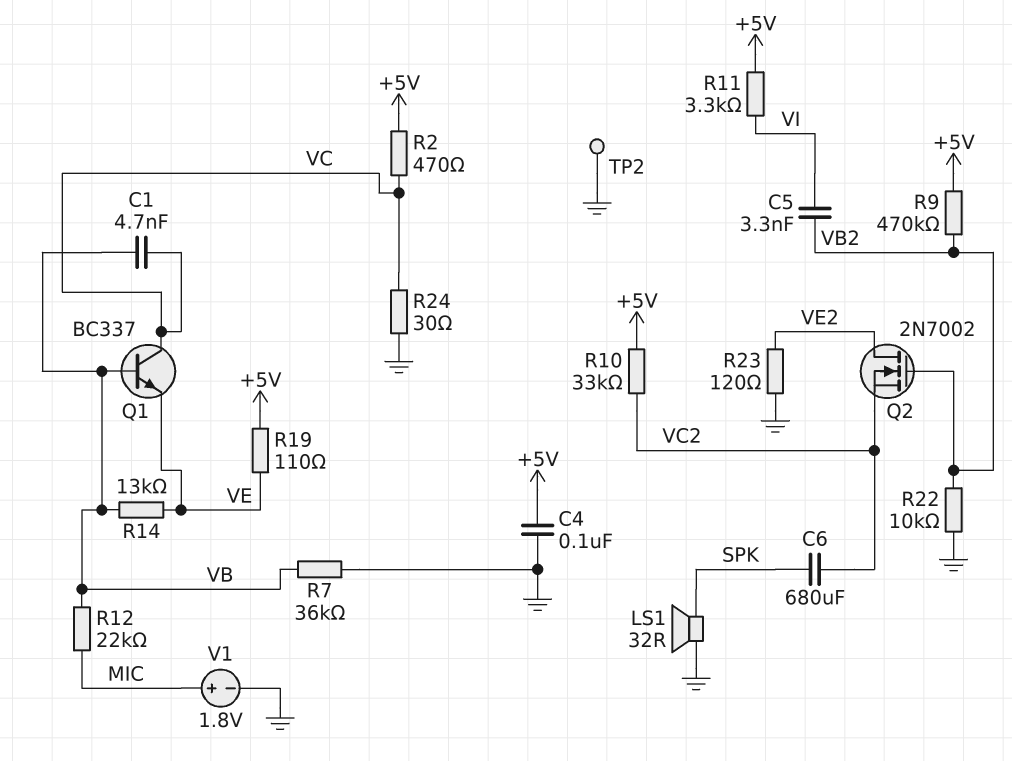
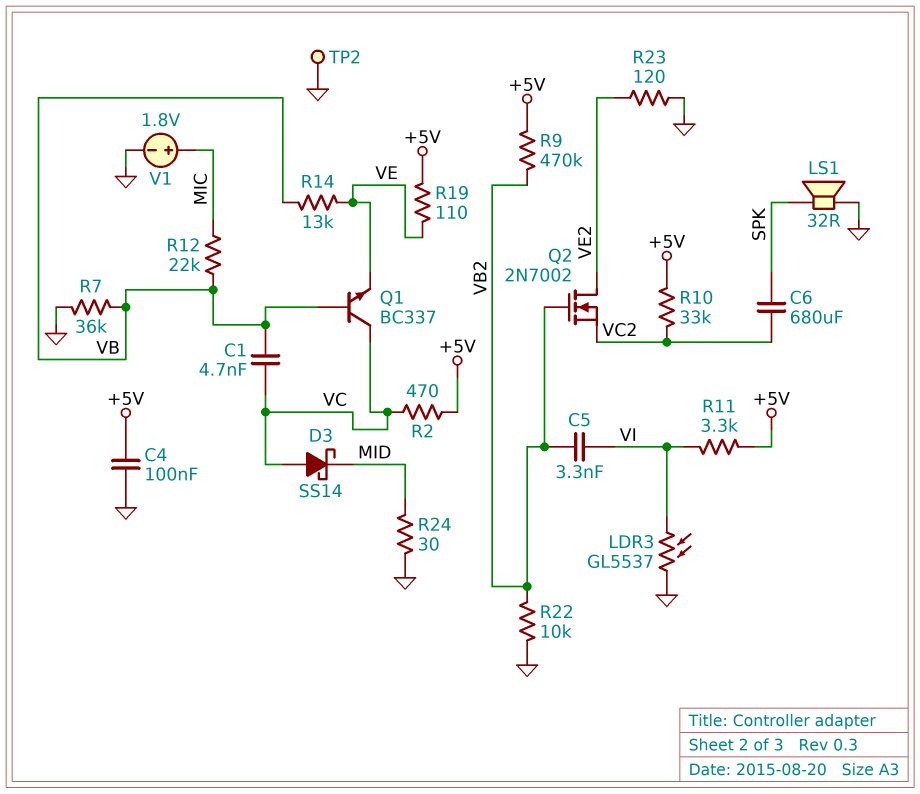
D3: none -> schottky SS14 (A VC, K MID)
LDR3: none -> GL5537 (GND, VI)
R24: 30 (GND, VC) -> 30 (GND, MID)

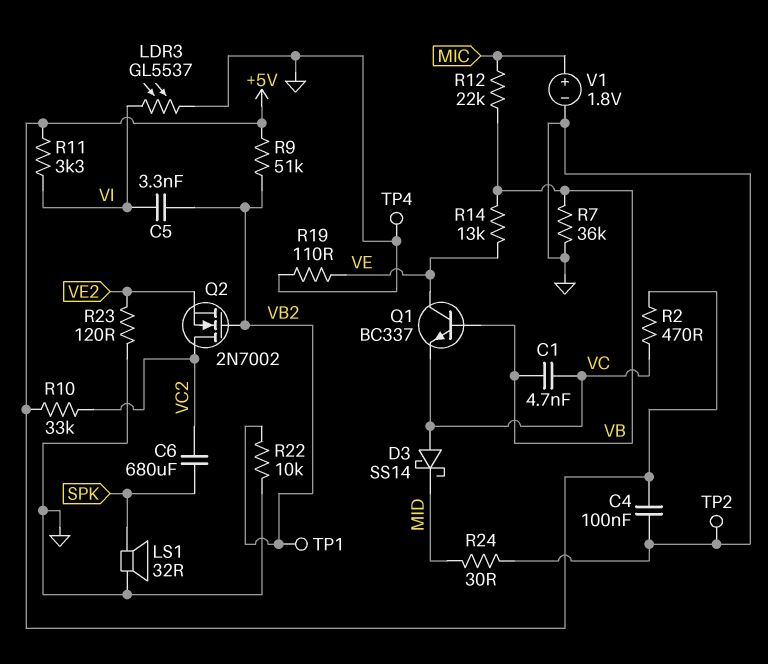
Q1: NPN BC337 (B VB, C VC, E VE) -> NPN BC337 (B VB, C VE, E VC)
Q2: NMOS 2N7002 (G VB2, D VE2, S VC2) -> NMOS 2N7002 (G VB2, D VC2, S VE2)
R9: 470k (+5V, VB2) -> 51k (+5V, VB2)
R19: 110 (+5V, VE) -> 110 (GND, VE)
TP1: none -> test point (VB2)
TP4: none -> test point (GND)

